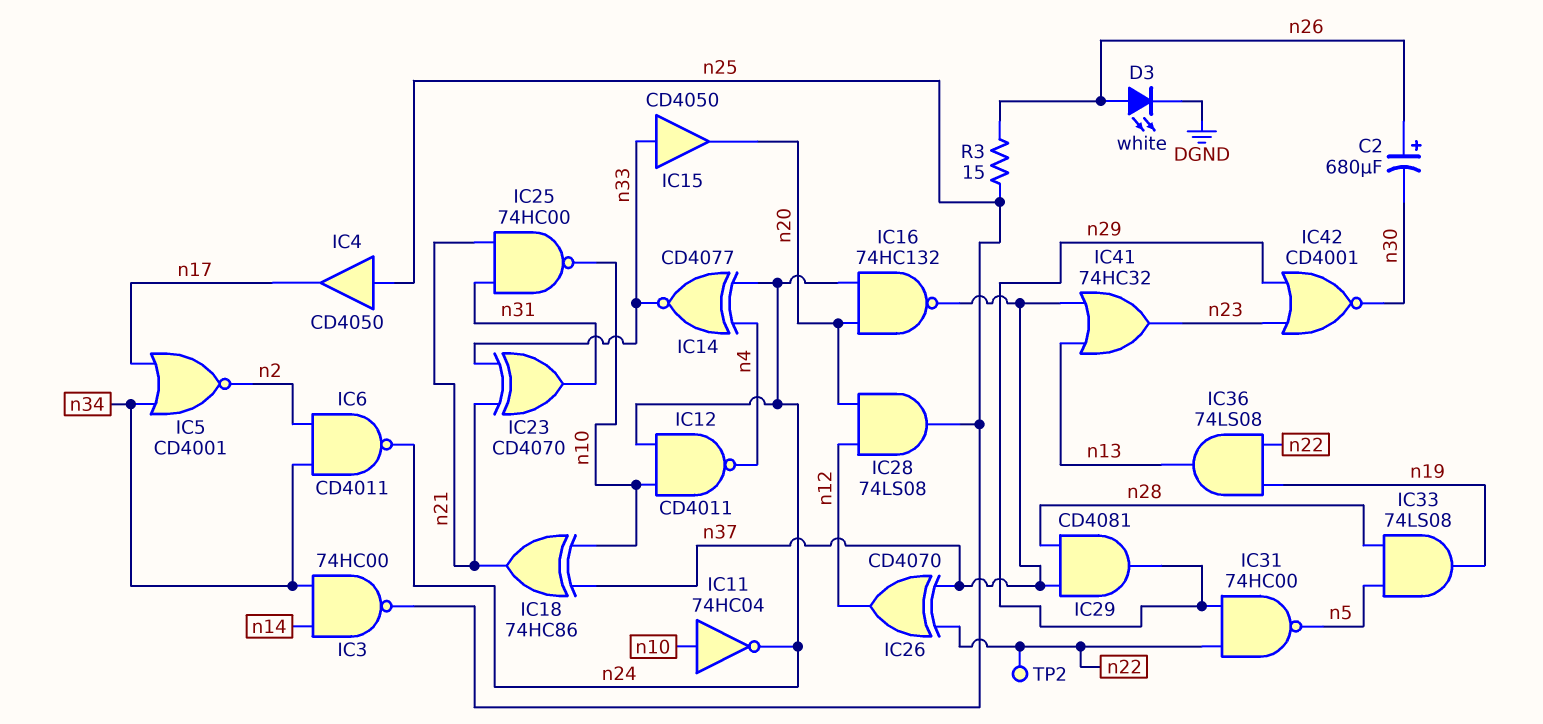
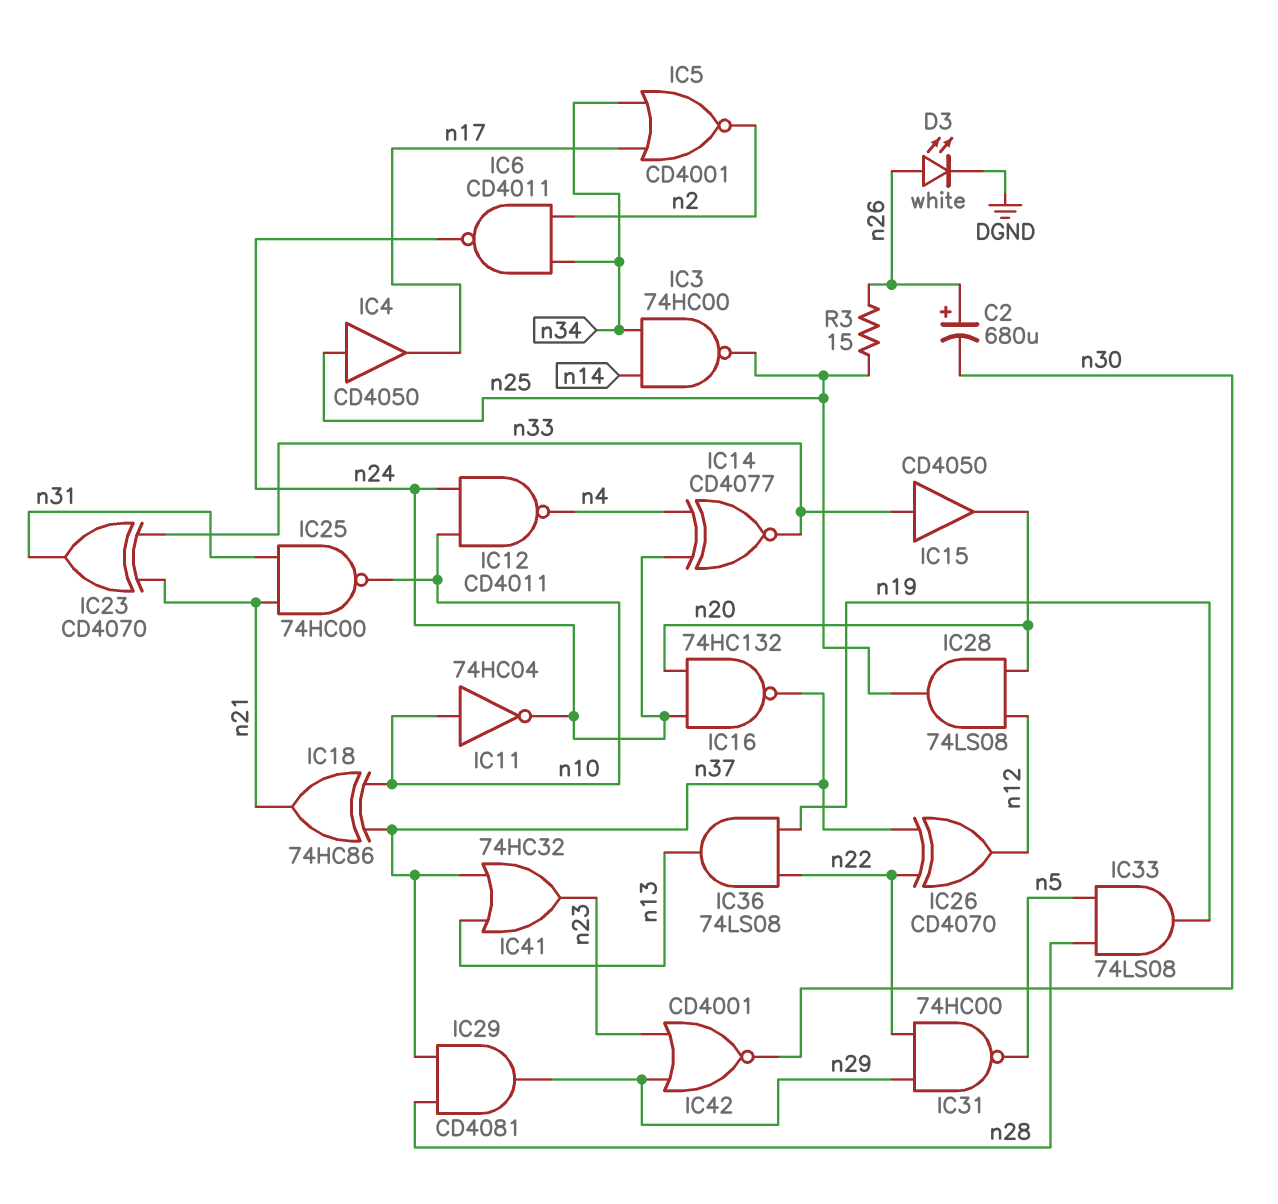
TP2: test point (n22) -> none

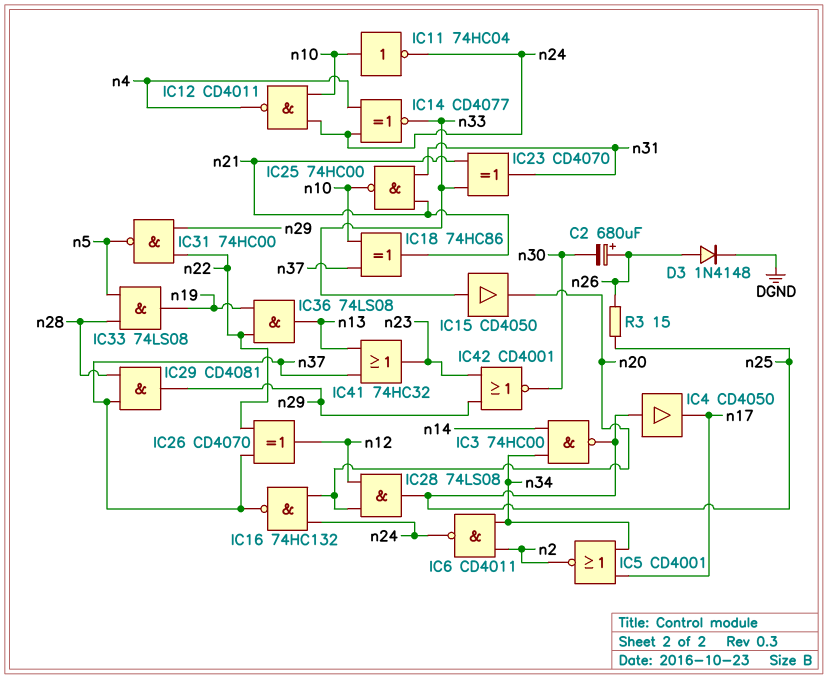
D3: LED white (A n26, K DGND) -> diode 1N4148 (A n26, K DGND)

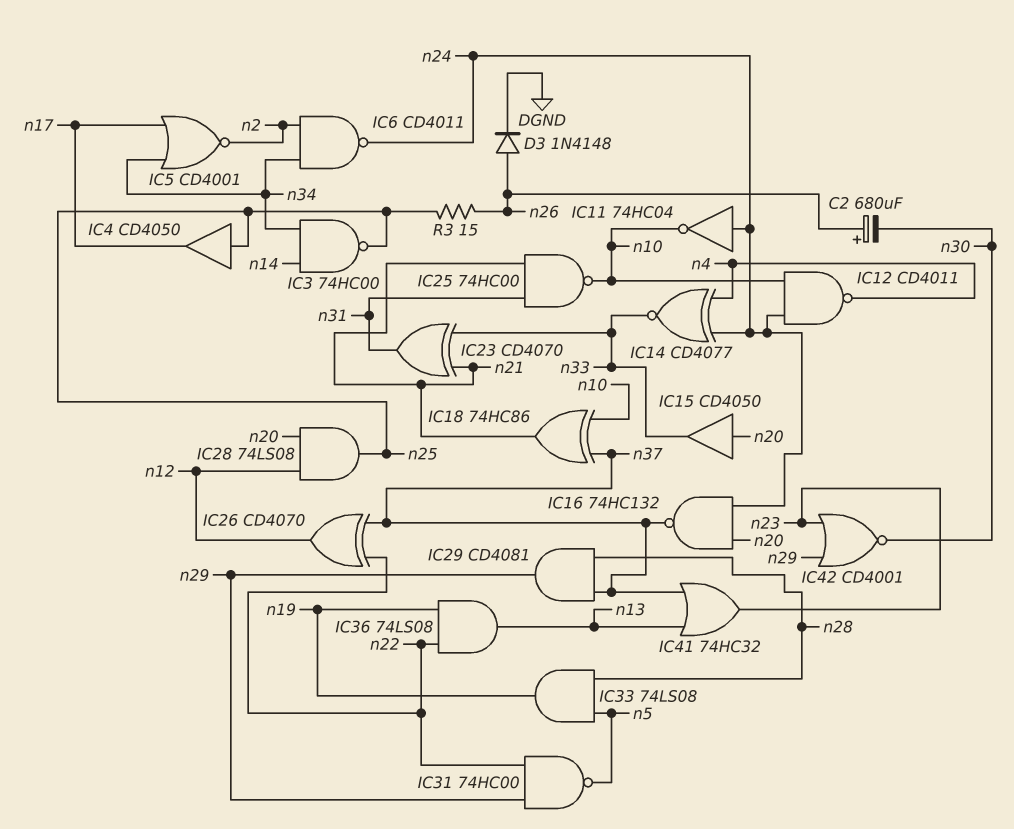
IC11: NOT 74HC04 (in n10, out n24) -> NOT 74HC04 (in n24, out n10)
IC15: buffer CD4050 (in n33, out n20) -> buffer CD4050 (in n20, out n33)

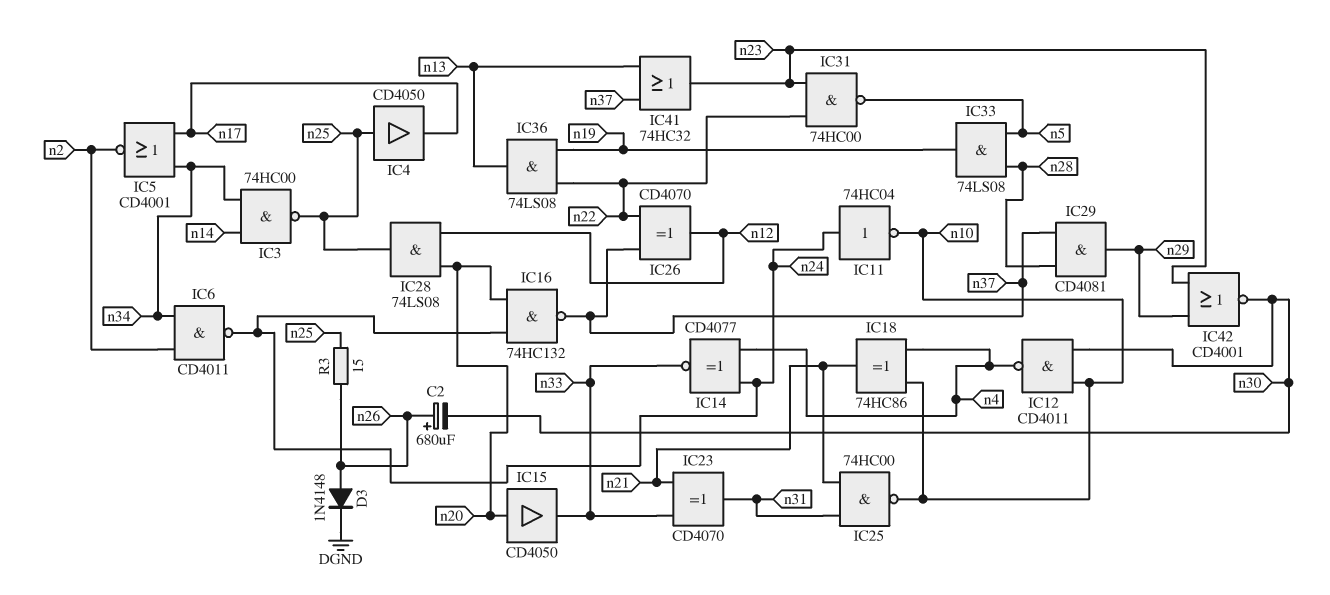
IC12: NAND CD4011 (in n10, in n24, out n4) -> NAND CD4011 (in n10, in n30, out n4)
IC18: XOR 74HC86 (in n10, in n37, out n21) -> XOR 74HC86 (in n4, in n10, out n21)
IC31: NAND 74HC00 (in n22, in n29, out n5) -> NAND 74HC00 (in n22, in n23, out n5)

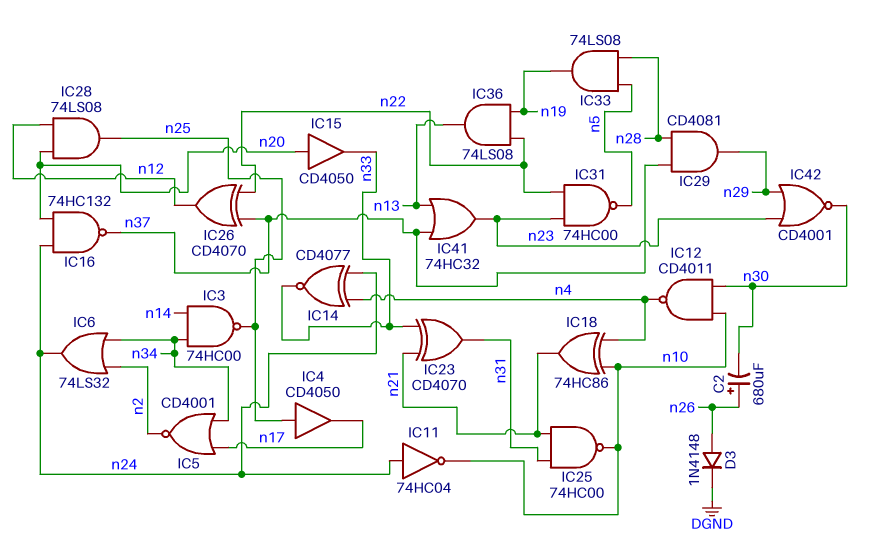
IC6: NAND CD4011 (in n2, in n34, out n24) -> OR 74LS32 (in n2, in n34, out n24)
R3: 15 (n25, n26) -> none

